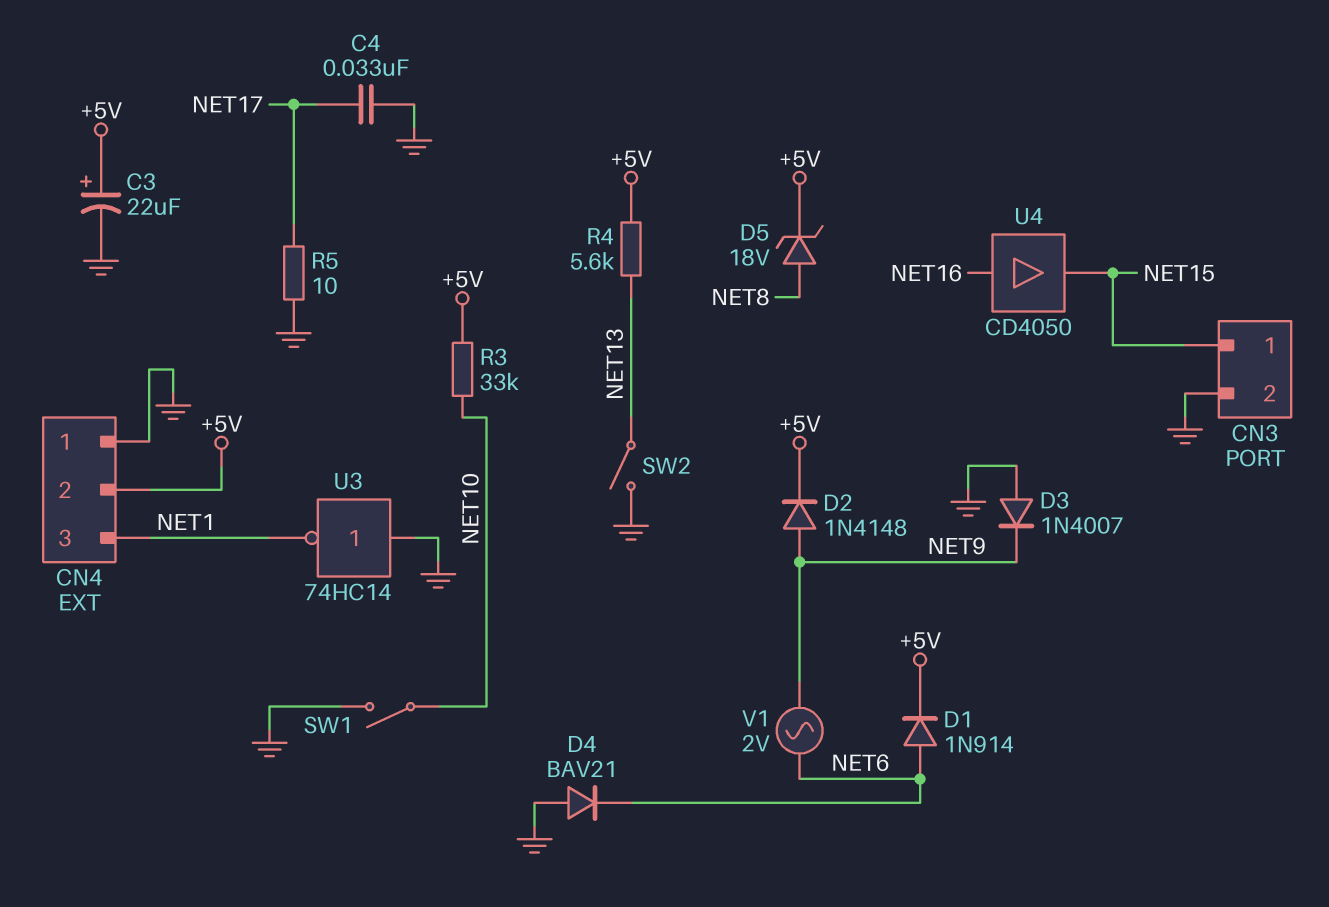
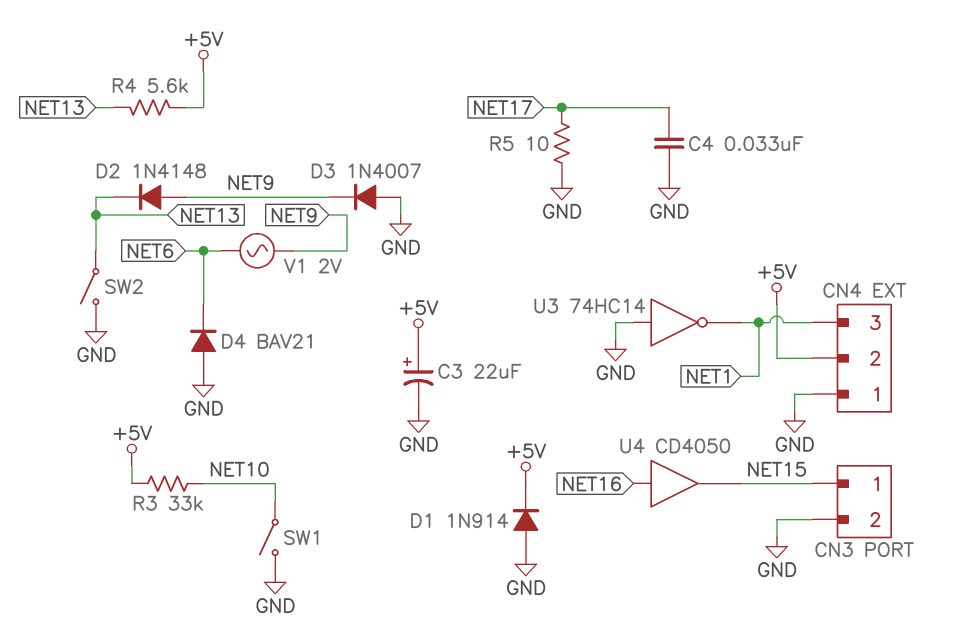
D1: diode 1N914 (A NET6, K +5V) -> diode 1N914 (A GND, K +5V)
D2: diode 1N4148 (A NET9, K +5V) -> diode 1N4148 (A NET9, K NET13)
D5: zener 18V (A NET8, K +5V) -> none

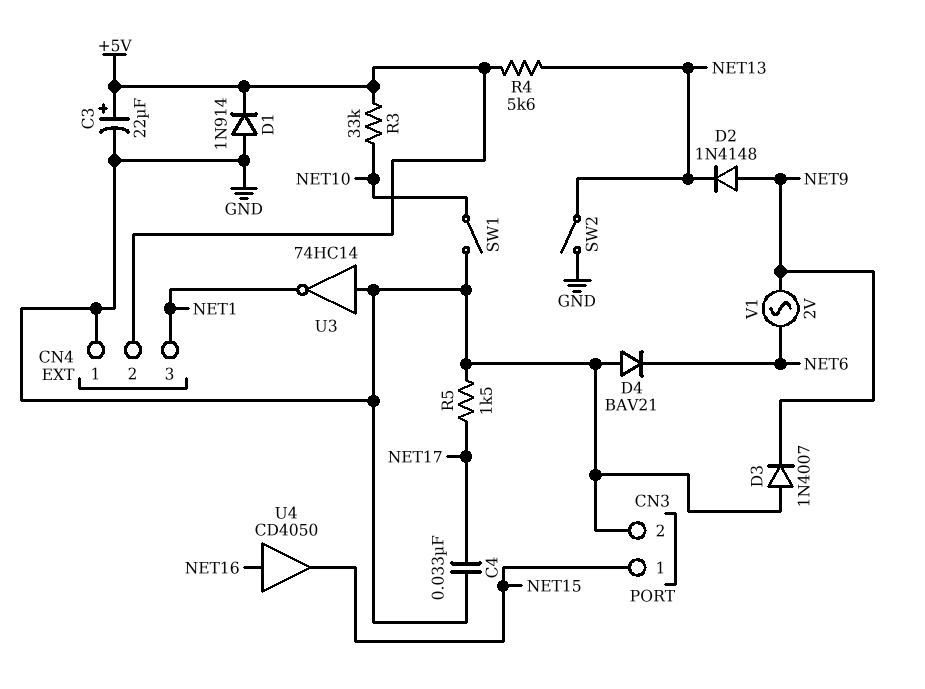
R5: 10 (GND, NET17) -> 1.5k (GND, NET17)

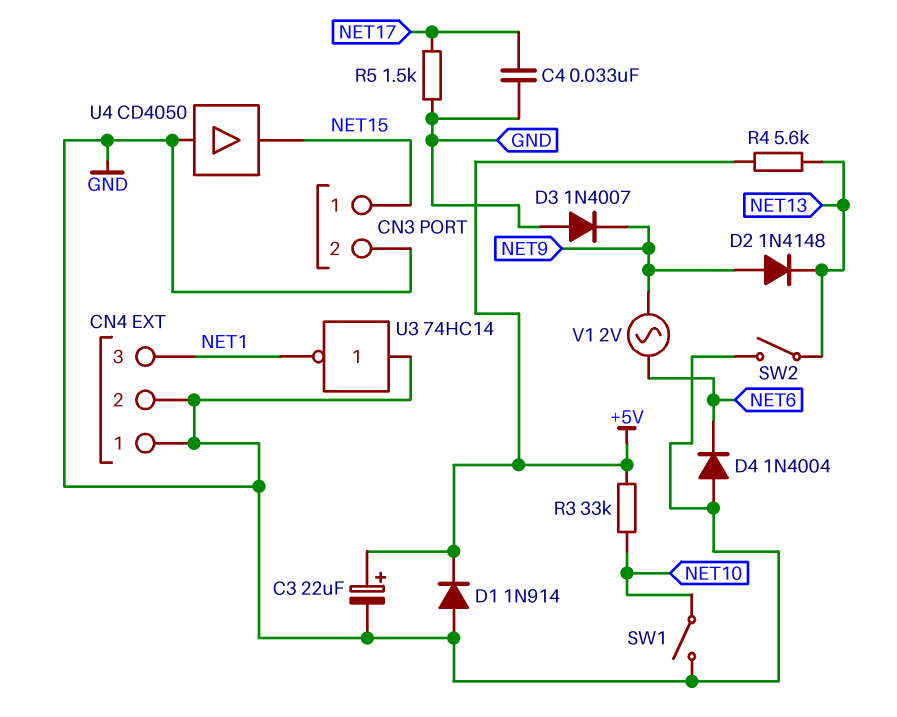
CN4 pin 2: +5V -> GND
D4: diode BAV21 (A GND, K NET6) -> diode 1N4004 (A GND, K NET6)
U4: buffer CD4050 (in NET16, out NET15) -> buffer CD4050 (in GND, out NET15)

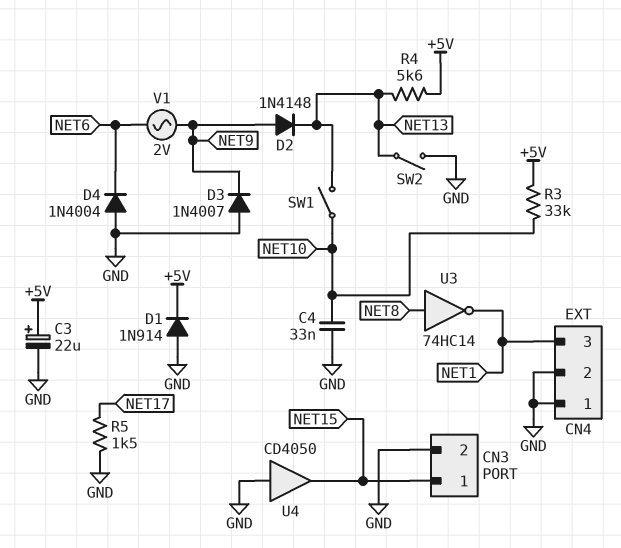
C4: 33nF (GND, NET17) -> 33nF (GND, NET10)
SW1: switch (GND, NET10) -> switch (NET10, NET13)
U3: NOT 74HC14 (in GND, out NET1) -> NOT 74HC14 (in NET8, out NET1)

